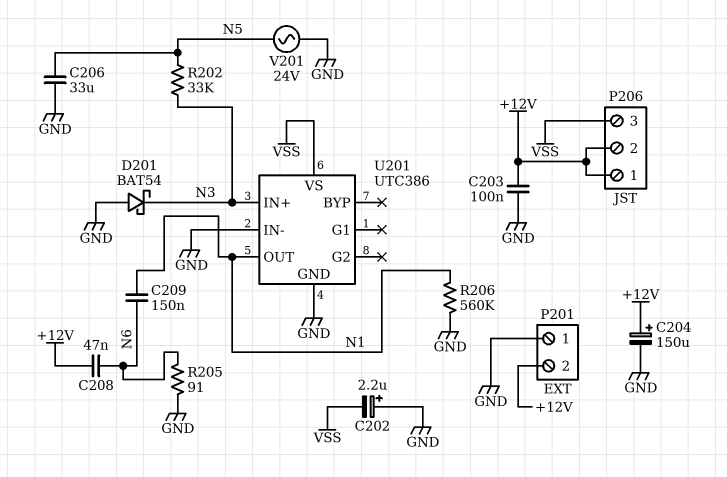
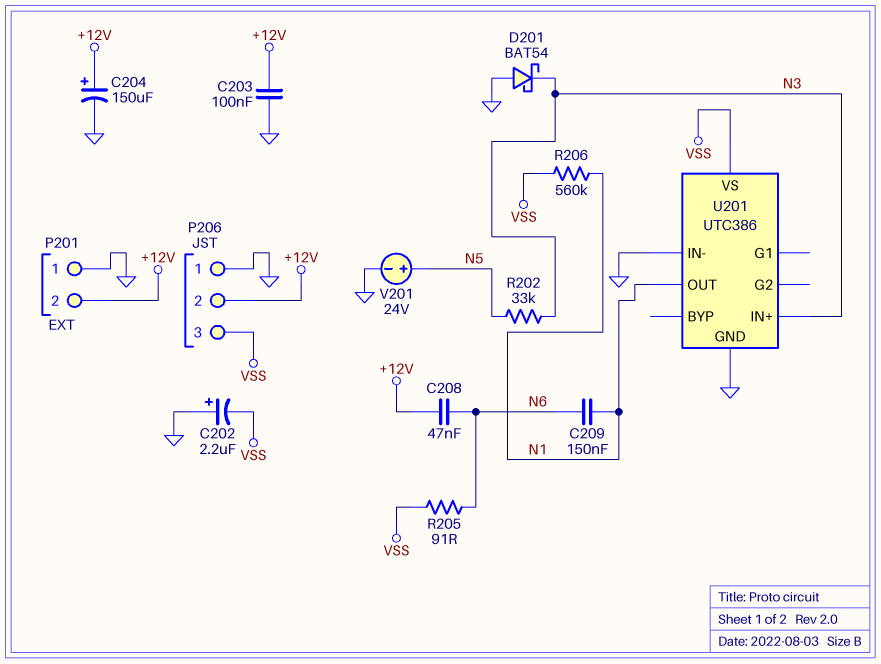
C206: 33uF (GND, N5) -> none
P206 pin 1: +12V -> GND
R205: 91 (GND, N6) -> 91 (N6, VSS)
R206: 560k (GND, N1) -> 560k (N1, VSS)
V201: AC 24V (GND, N5) -> 24V (plus N5, minus GND)

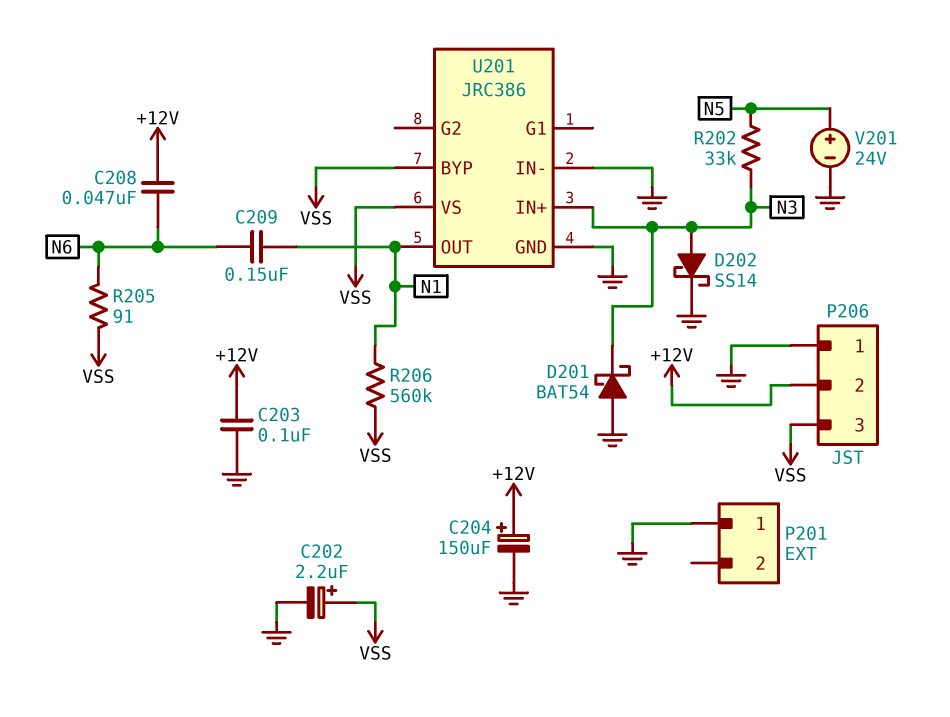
C202: 2.2uF (plus GND, minus VSS) -> 2.2uF (plus VSS, minus GND)
D202: none -> schottky SS14 (A N3, K GND)
P201 pin 2: +12V -> none
U201: UTC386 -> JRC386
U201 pin BYP: none -> VSS

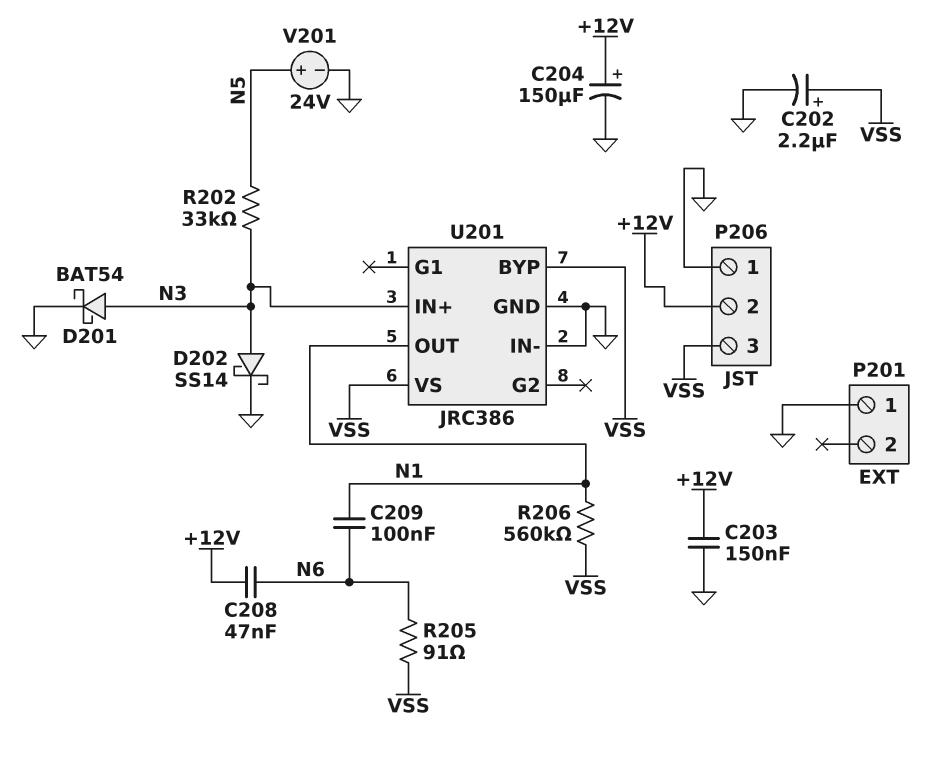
C203: 100nF (+12V, GND) -> 150nF (+12V, GND)
C209: 150nF (N1, N6) -> 100nF (N1, N6)
D201: schottky BAT54 (A GND, K N3) -> schottky BAT54 (A N3, K GND)

